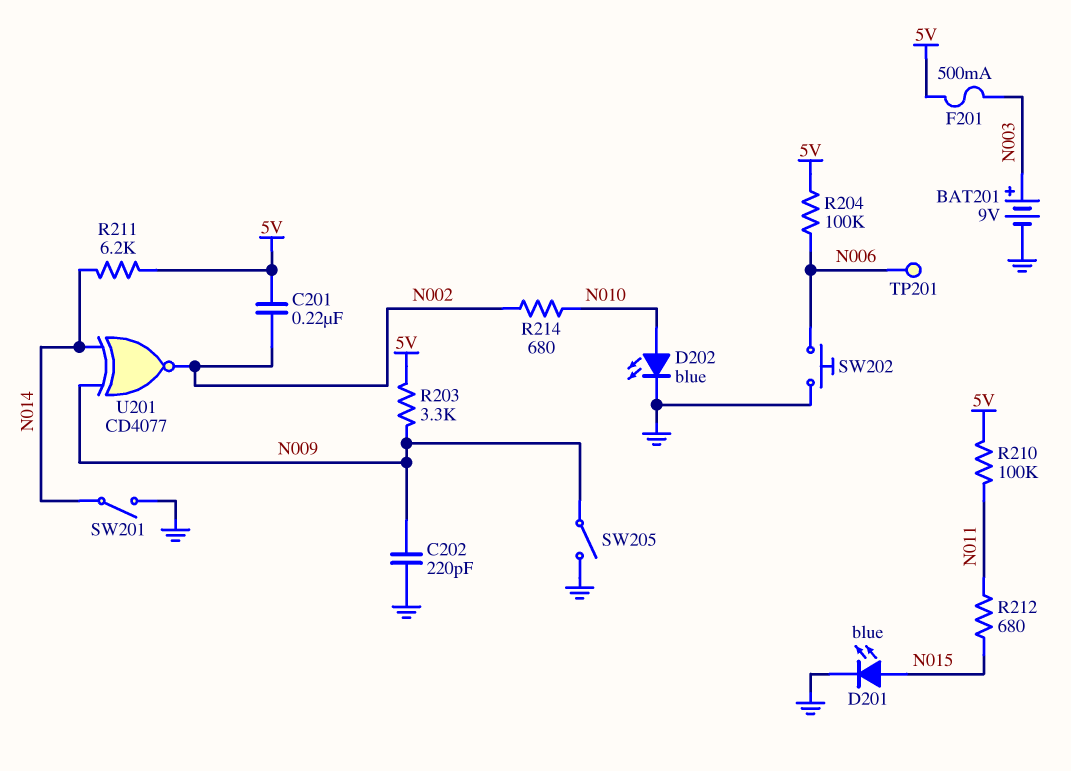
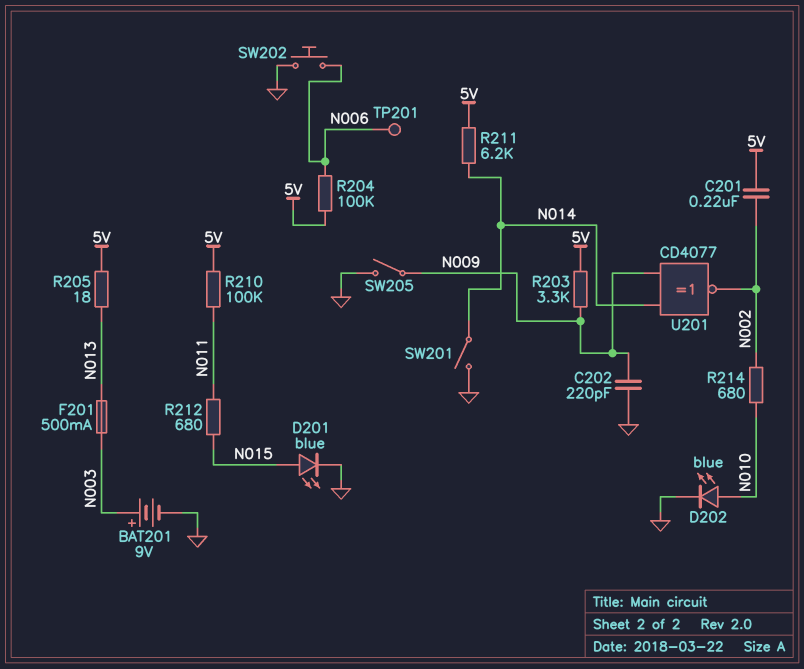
F201: 500mA (5V, N003) -> 500mA (N003, N013)
R205: none -> 18 (5V, N013)

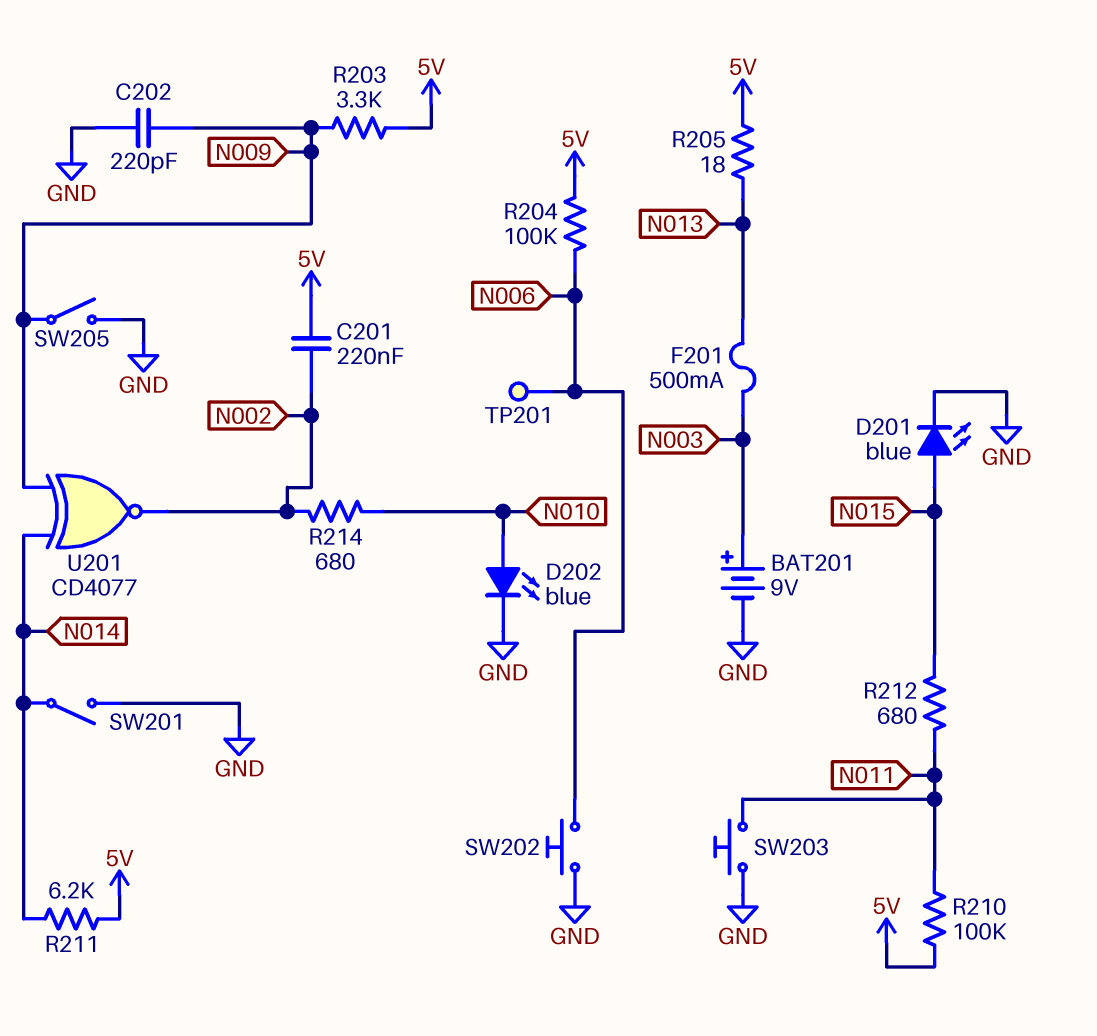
SW203: none -> button (GND, N011)

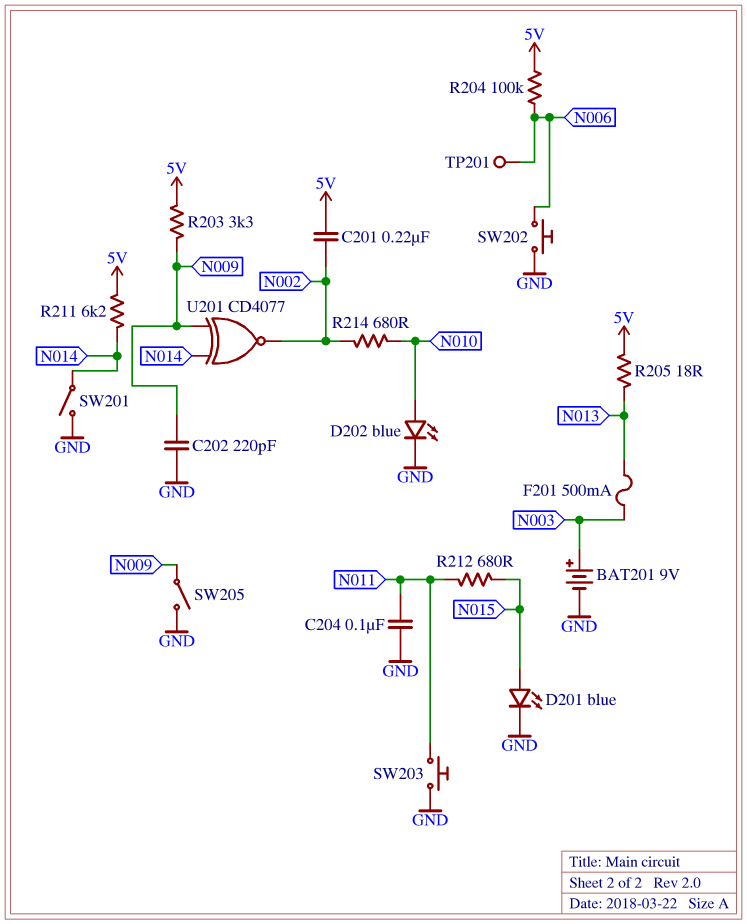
C204: none -> 100nF (GND, N011)
R210: 100k (5V, N011) -> none

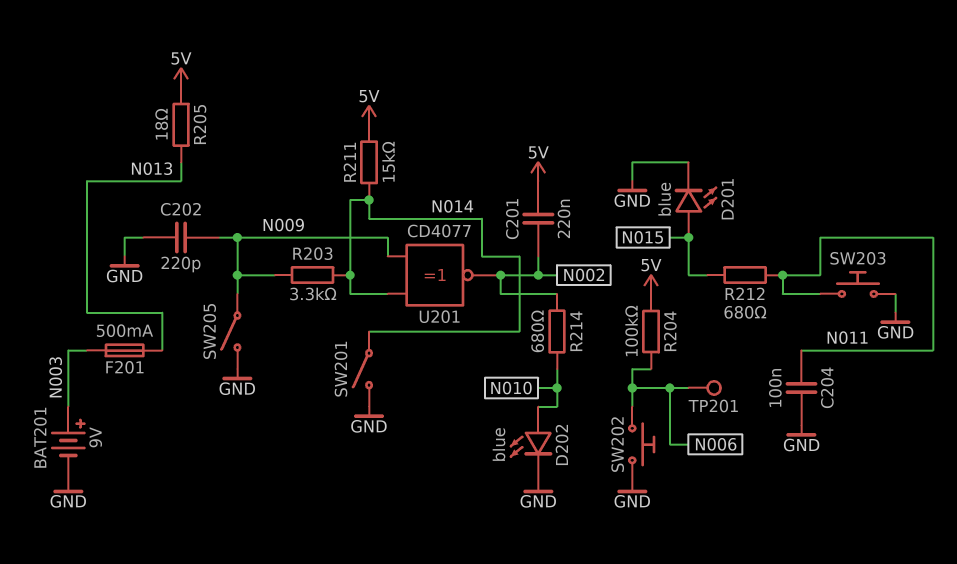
R203: 3.3k (5V, N009) -> 3.3k (N009, N014)
R211: 6.2k (5V, N014) -> 15k (5V, N014)

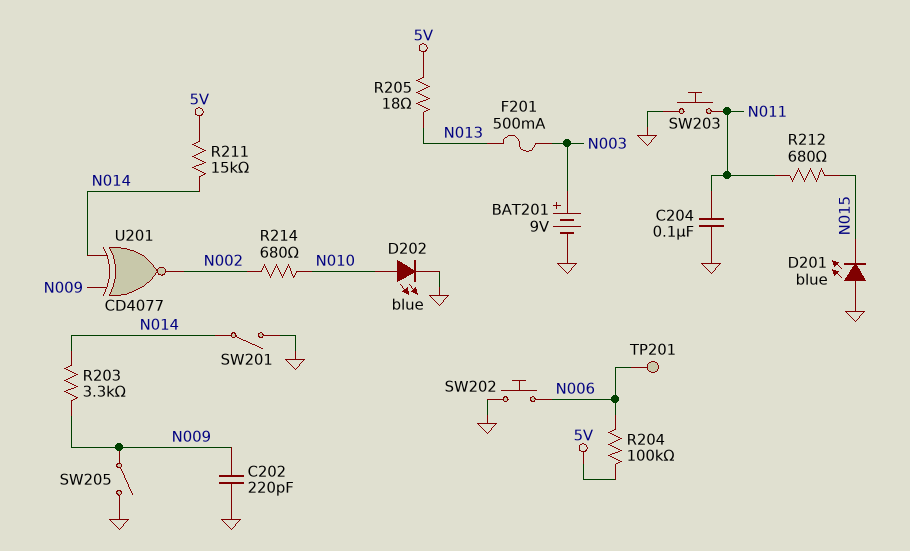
C201: 220nF (5V, N002) -> none
D201: LED blue (A N015, K GND) -> LED blue (A GND, K N015)

